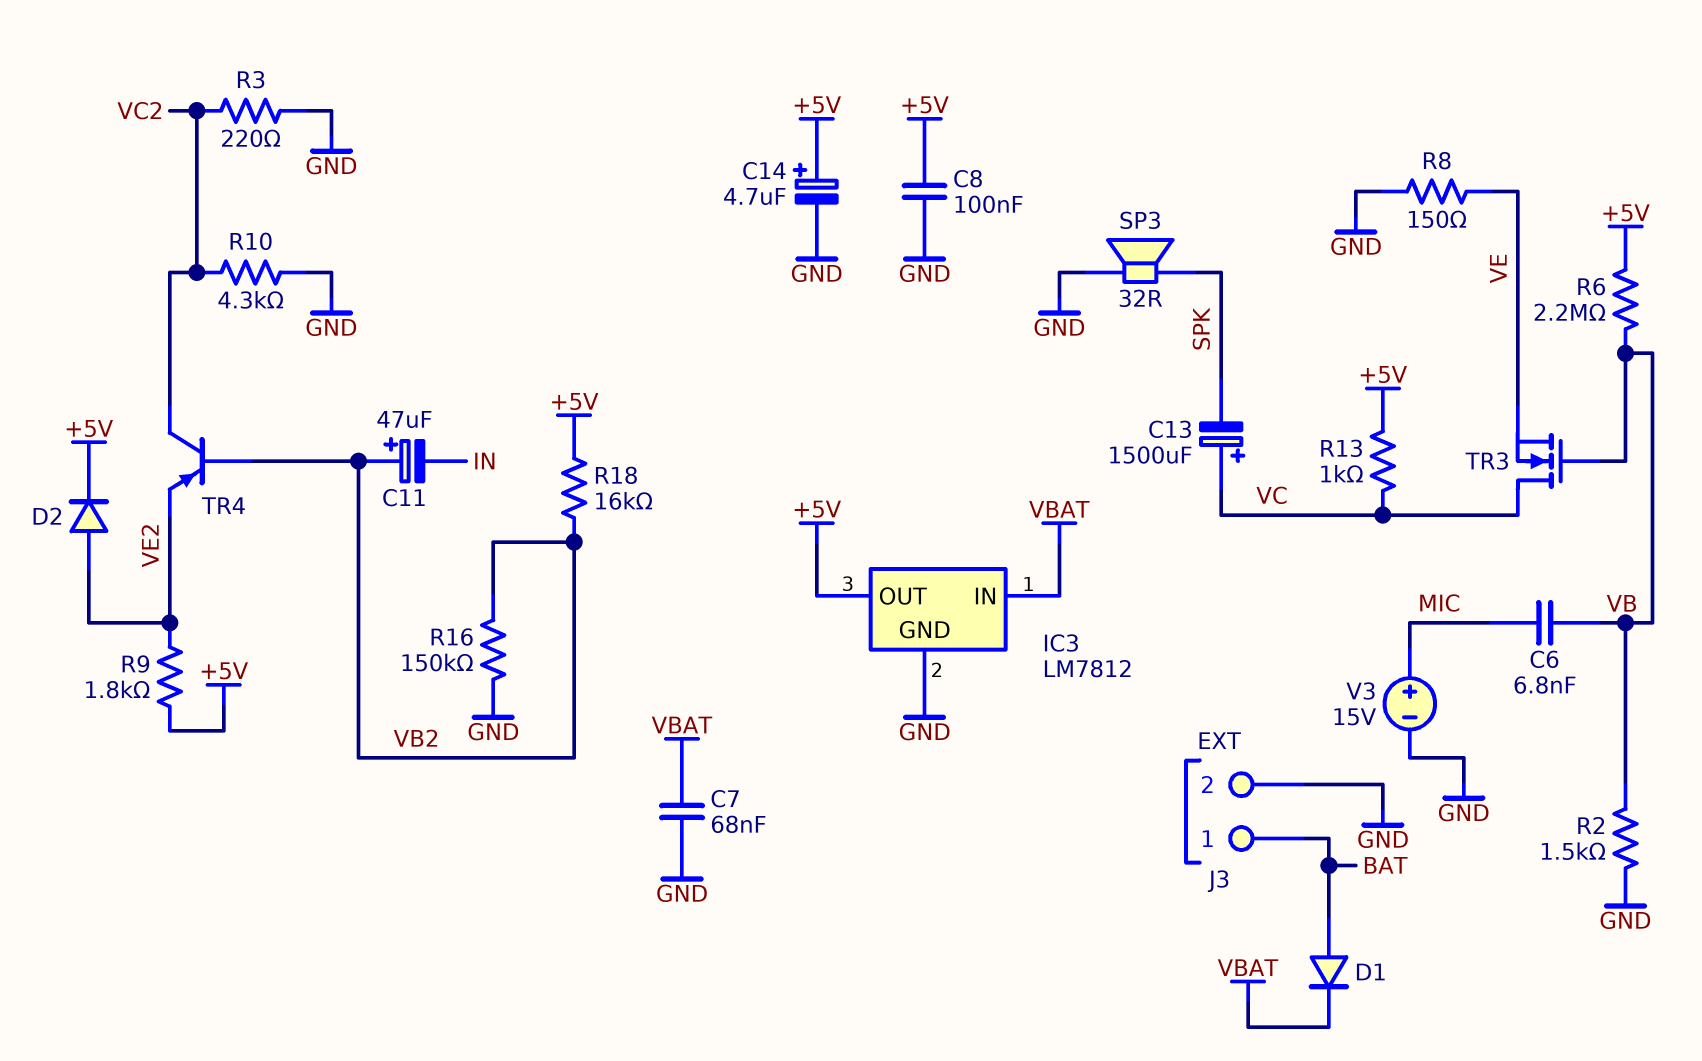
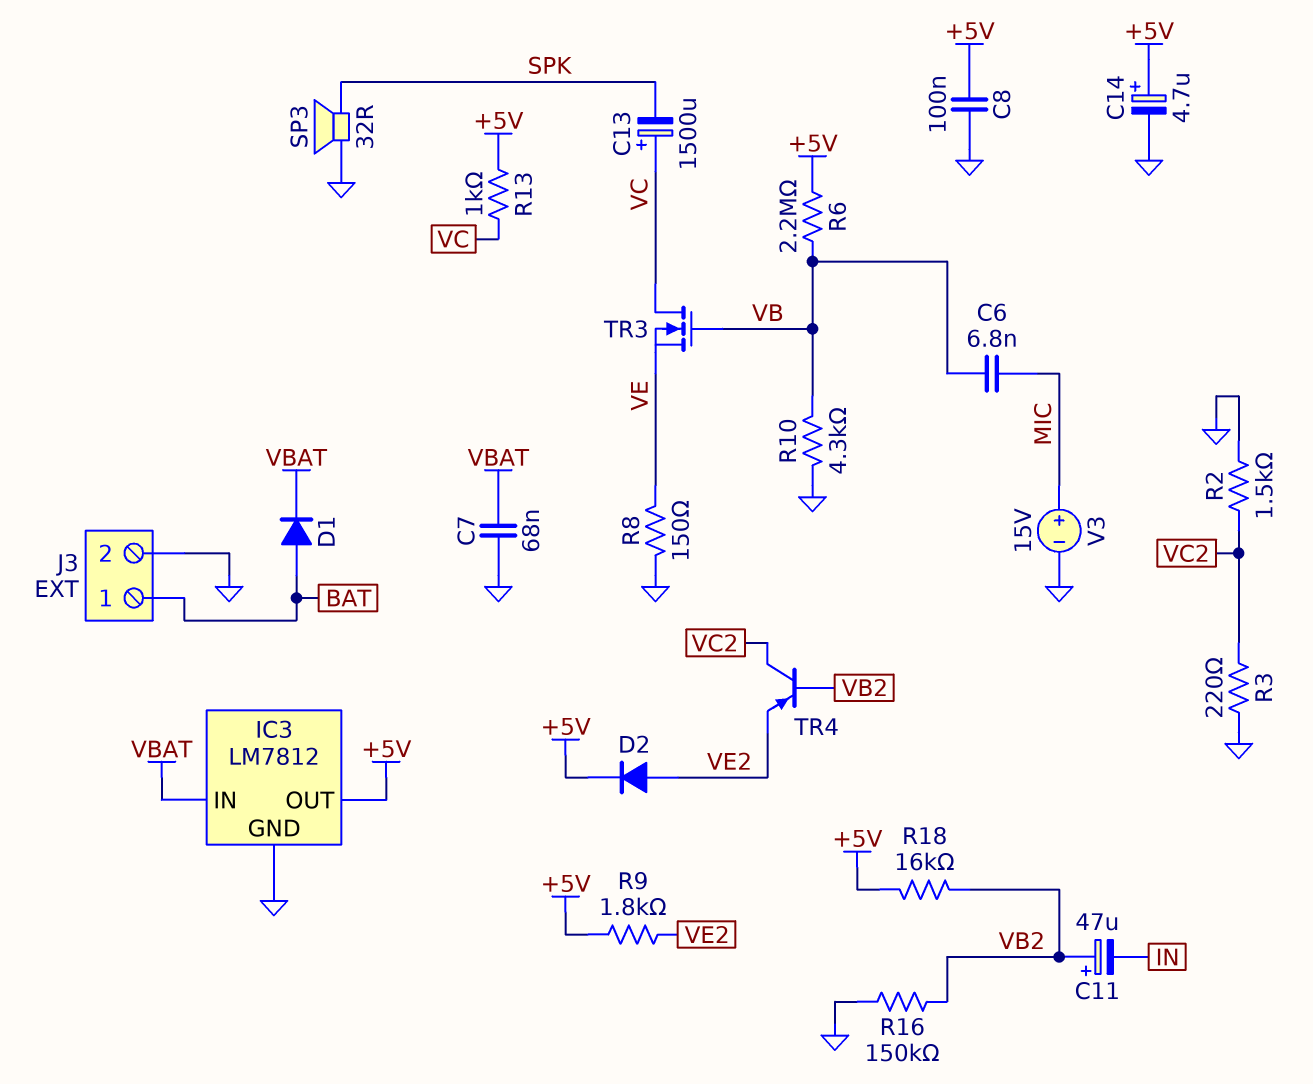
R2: 1.5k (GND, VB) -> 1.5k (GND, VC2)
R10: 4.3k (GND, VC2) -> 4.3k (GND, VB)

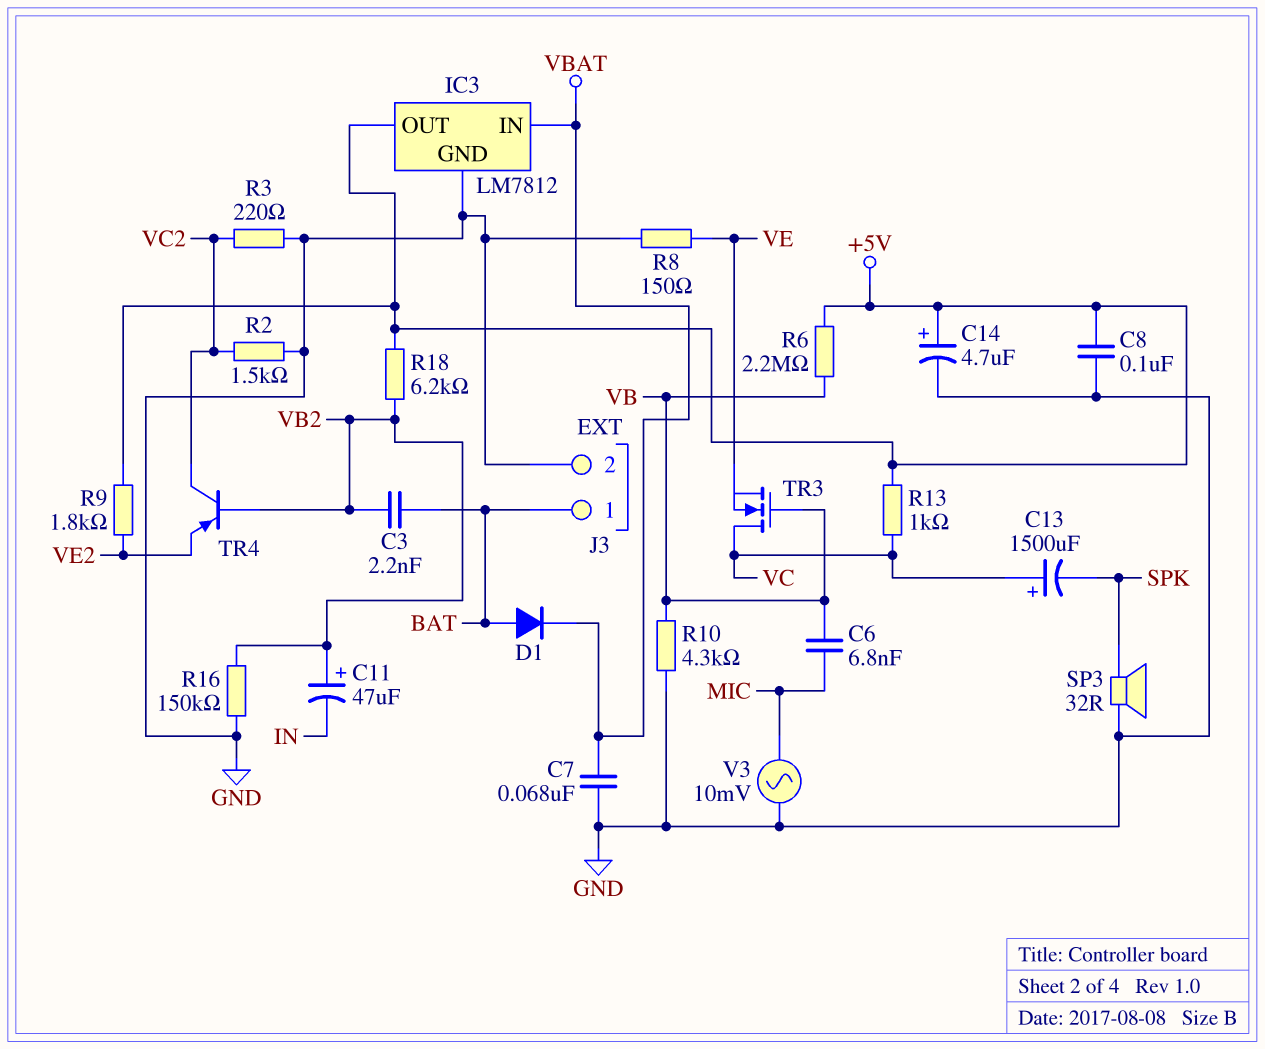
C3: none -> 2.2nF (BAT, VB2)
D2: diode (A VE2, K +5V) -> none
R18: 16k (+5V, VB2) -> 6.2k (+5V, VB2)
V3: 15V (plus MIC, minus GND) -> AC 10mV (GND, MIC)

